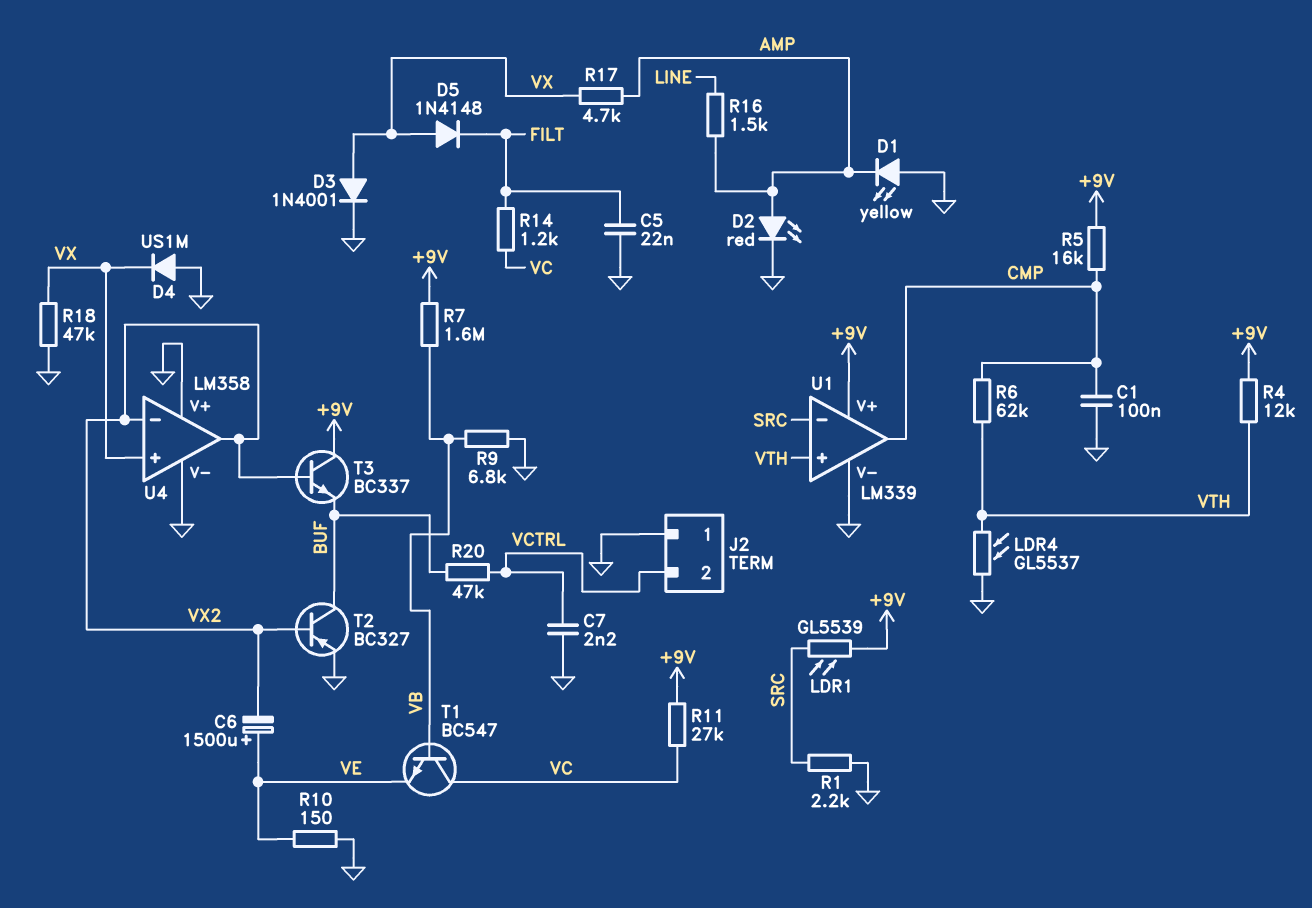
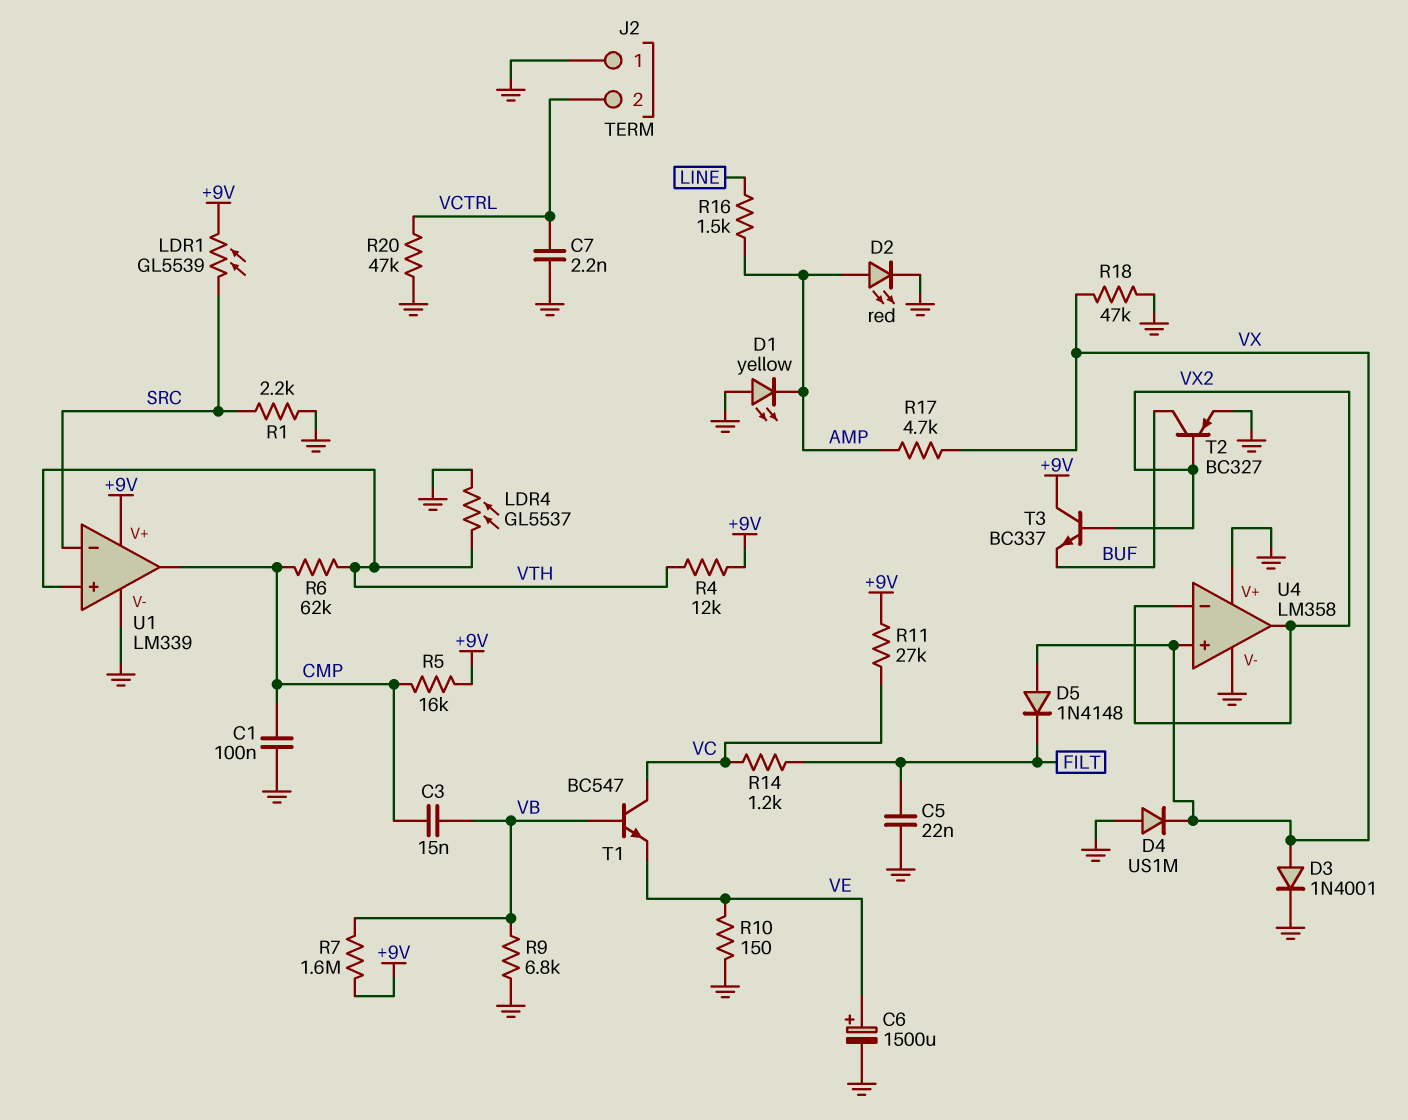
C3: none -> 15nF (CMP, VB)
C6: 1500uF (plus VE, minus VX2) -> 1500uF (plus VE, minus GND)
R20: 47k (BUF, VCTRL) -> 47k (GND, VCTRL)

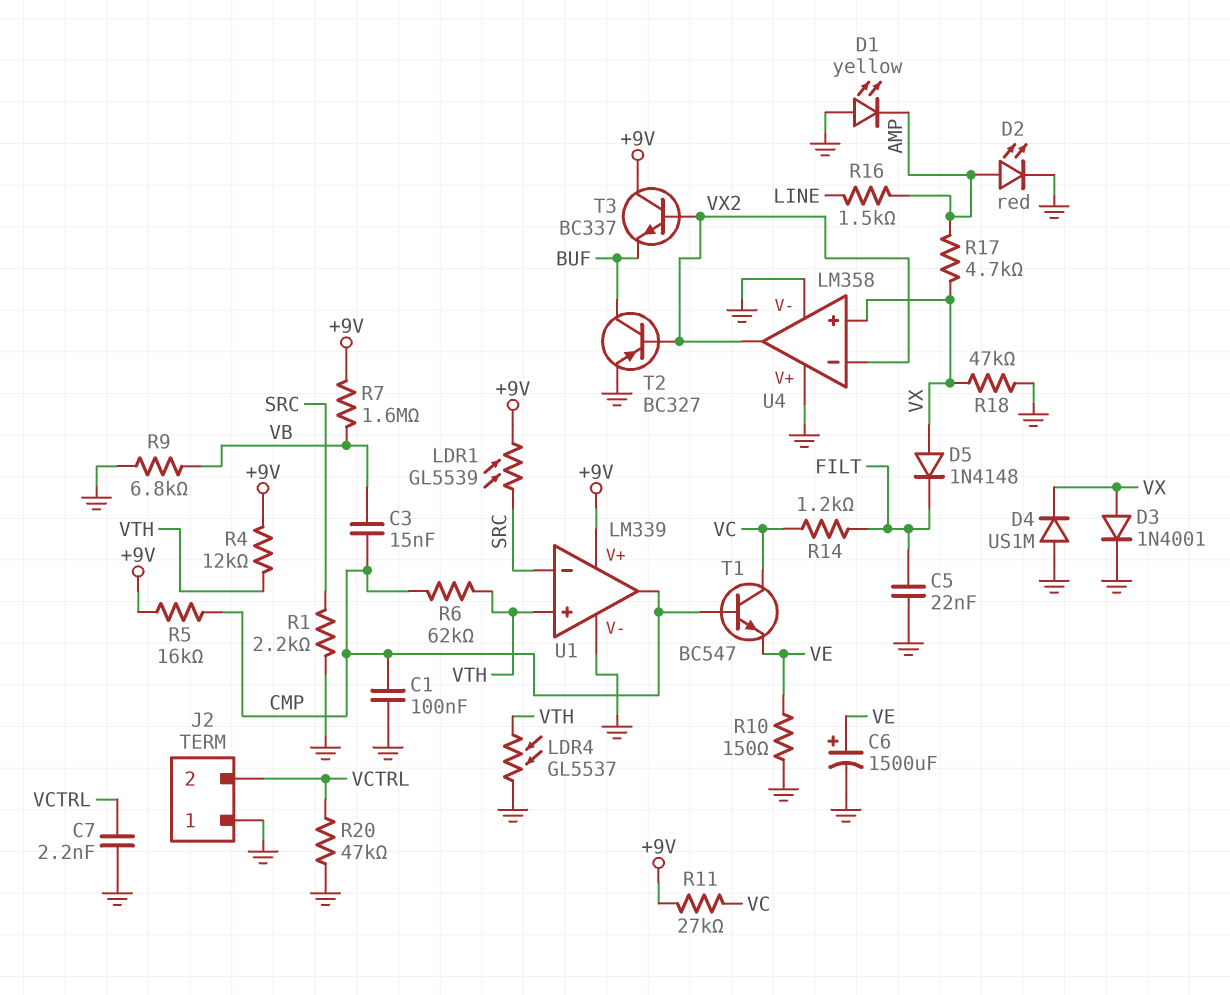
T1: NPN BC547 (B VB, C VC, E VE) -> NPN BC547 (B CMP, C VC, E VE)

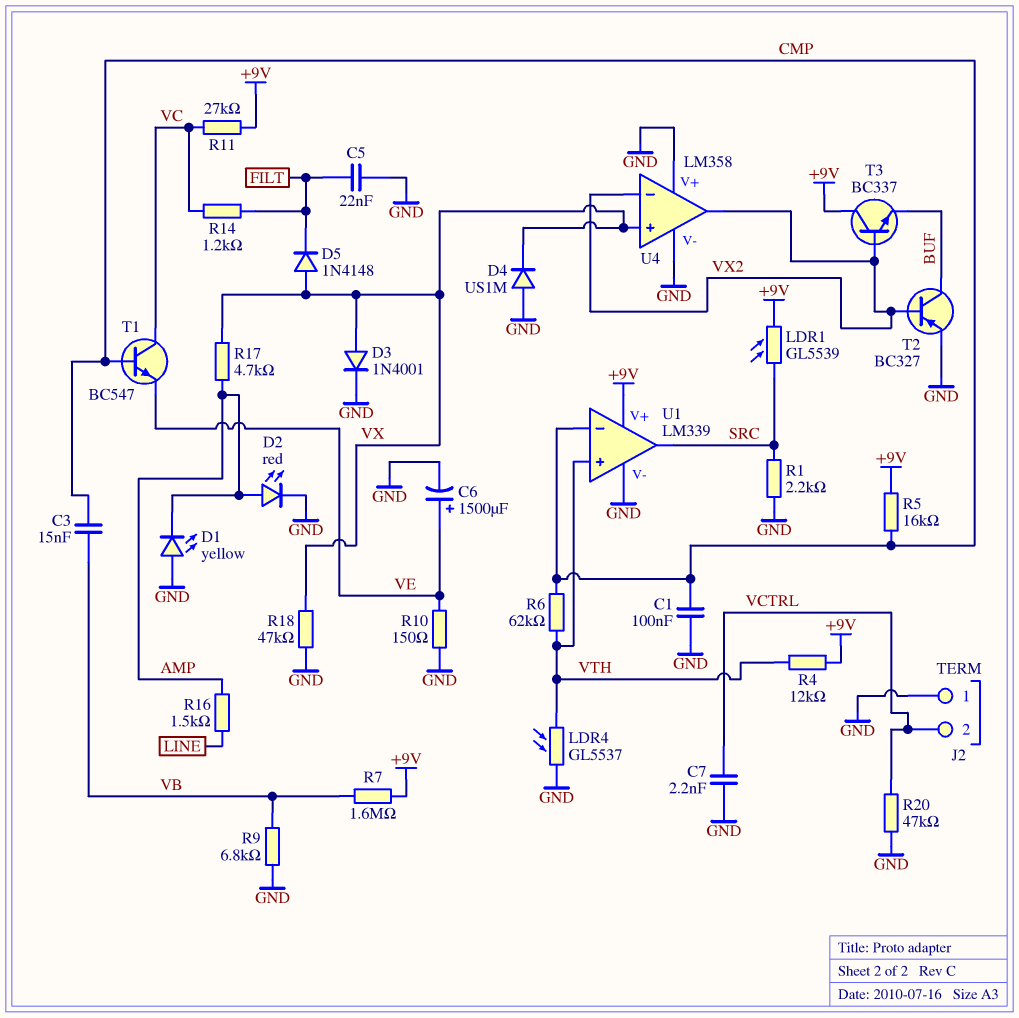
U1 pin in-: SRC -> CMP
U1 pin out: CMP -> SRC

